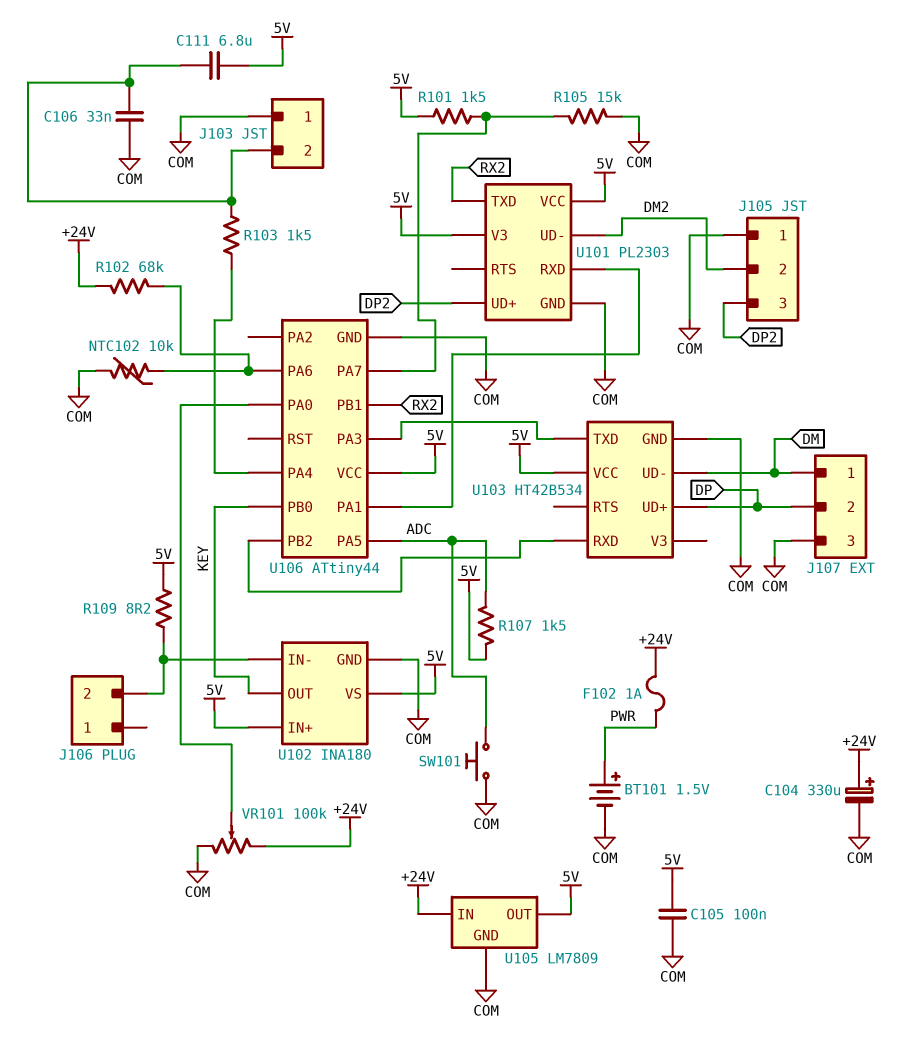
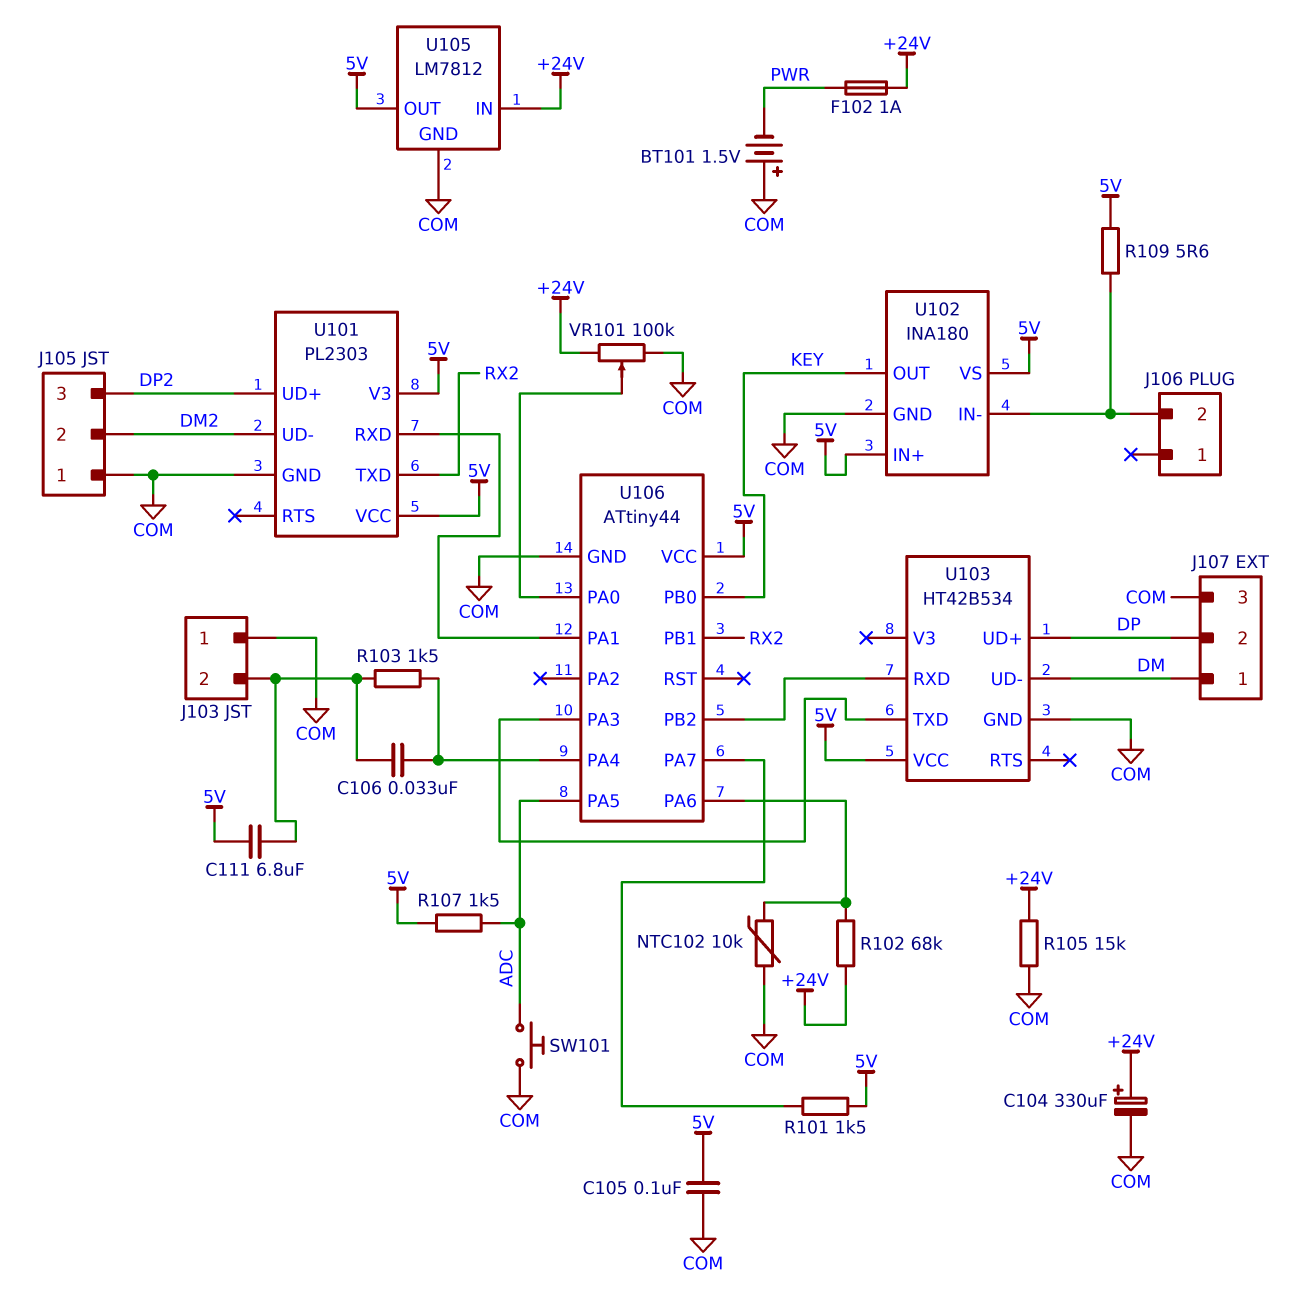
BT101: 1.5V (plus PWR, minus COM) -> 1.5V (plus COM, minus PWR)
C106: 33nF (COM, J103/2) -> 33nF (J103/2, U106/PA4)
R105: 15k (COM, U106/PA7) -> 15k (+24V, COM)
R109: 8.2 (5V, J106/2) -> 5.6 (5V, J106/2)
U105: LM7809 -> LM7812

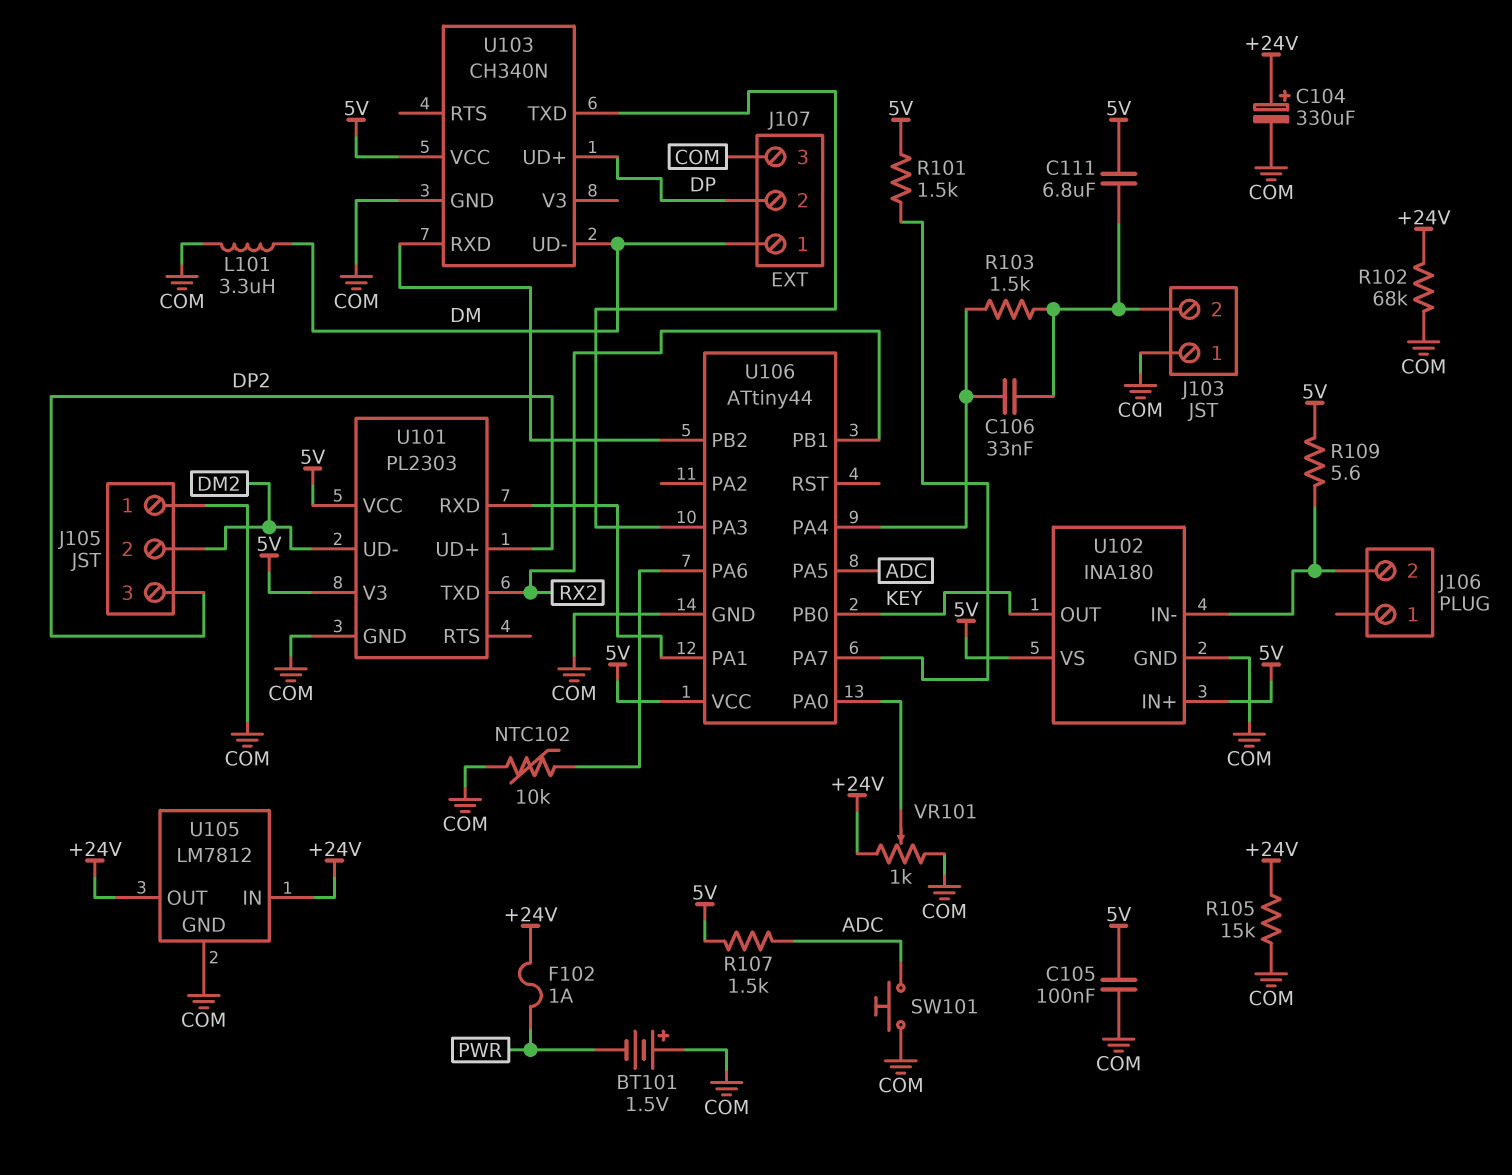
L101: none -> 3.3uH (COM, DM)
R102: 68k (+24V, U106/PA6) -> 68k (+24V, COM)
U103: HT42B534 -> CH340N
U105 pin OUT: 5V -> +24V
VR101: 100k (+24V, COM, wiper U106/PA0) -> 1k (+24V, COM, wiper U106/PA0)

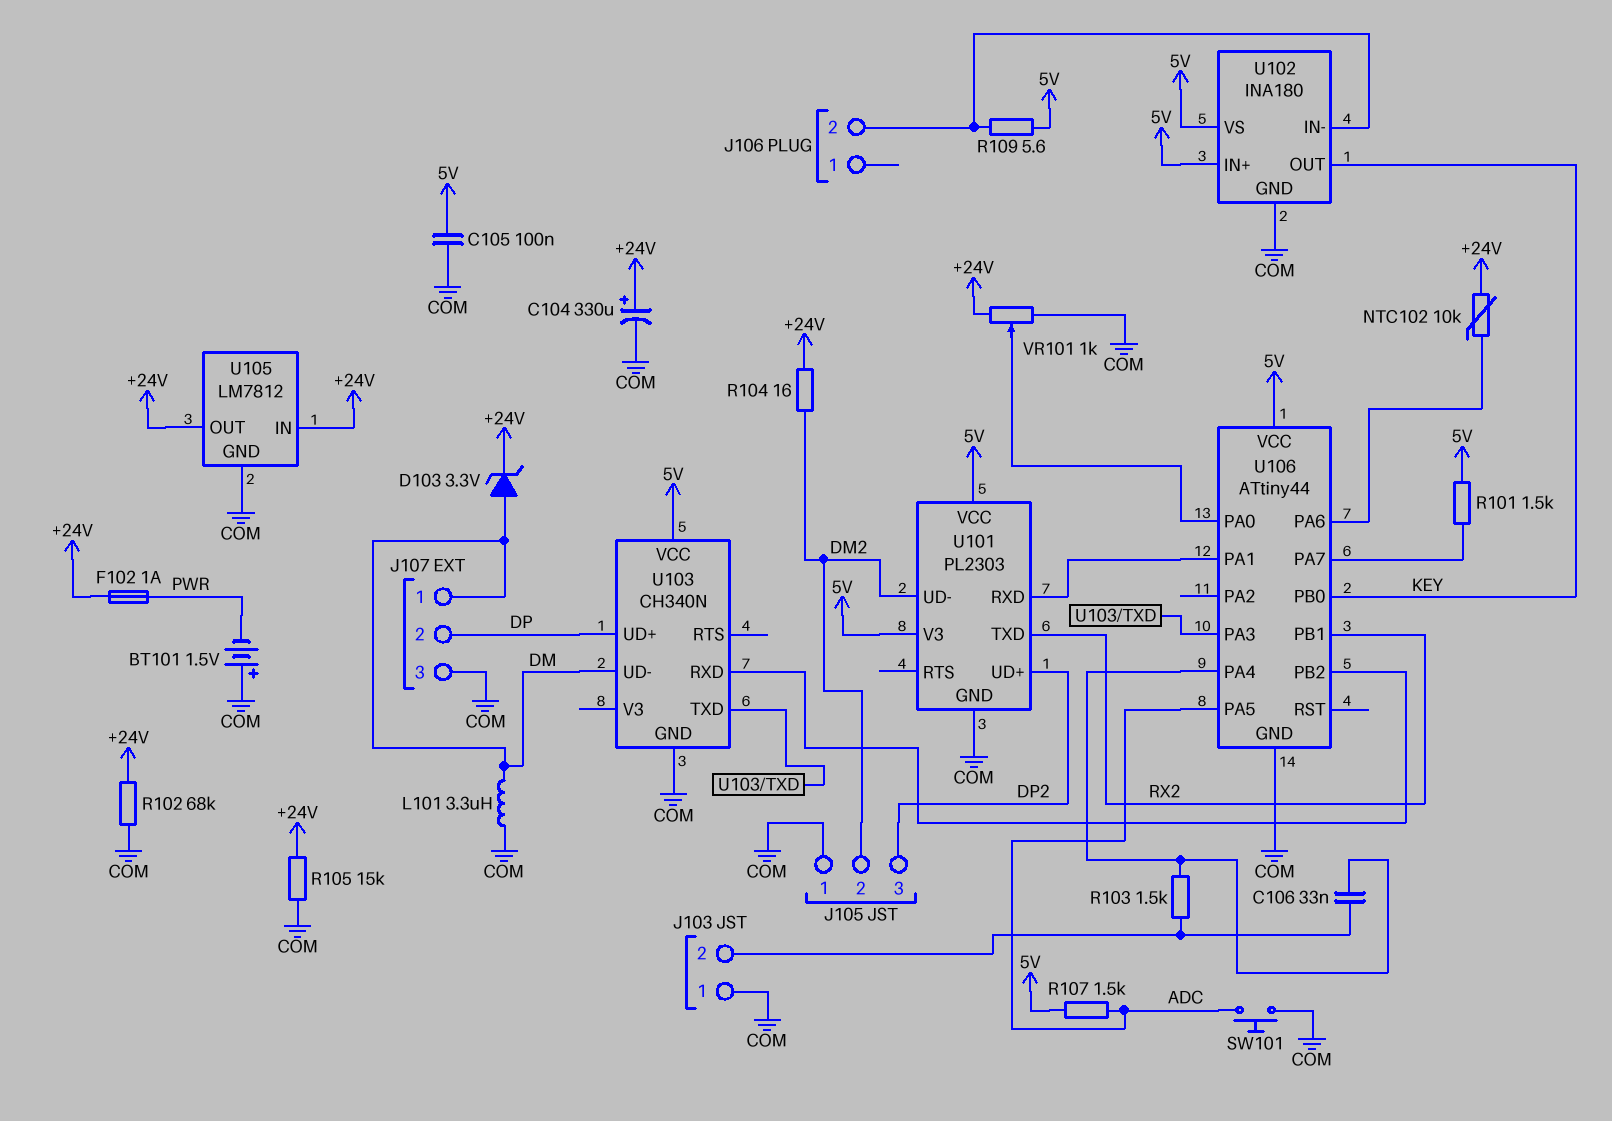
C111: 6.8uF (5V, J103/2) -> none
D103: none -> zener 3.3V (A DM, K +24V)
NTC102: 10k (COM, U106/PA6) -> 10k (+24V, U106/PA6)
R104: none -> 16 (+24V, DM2)

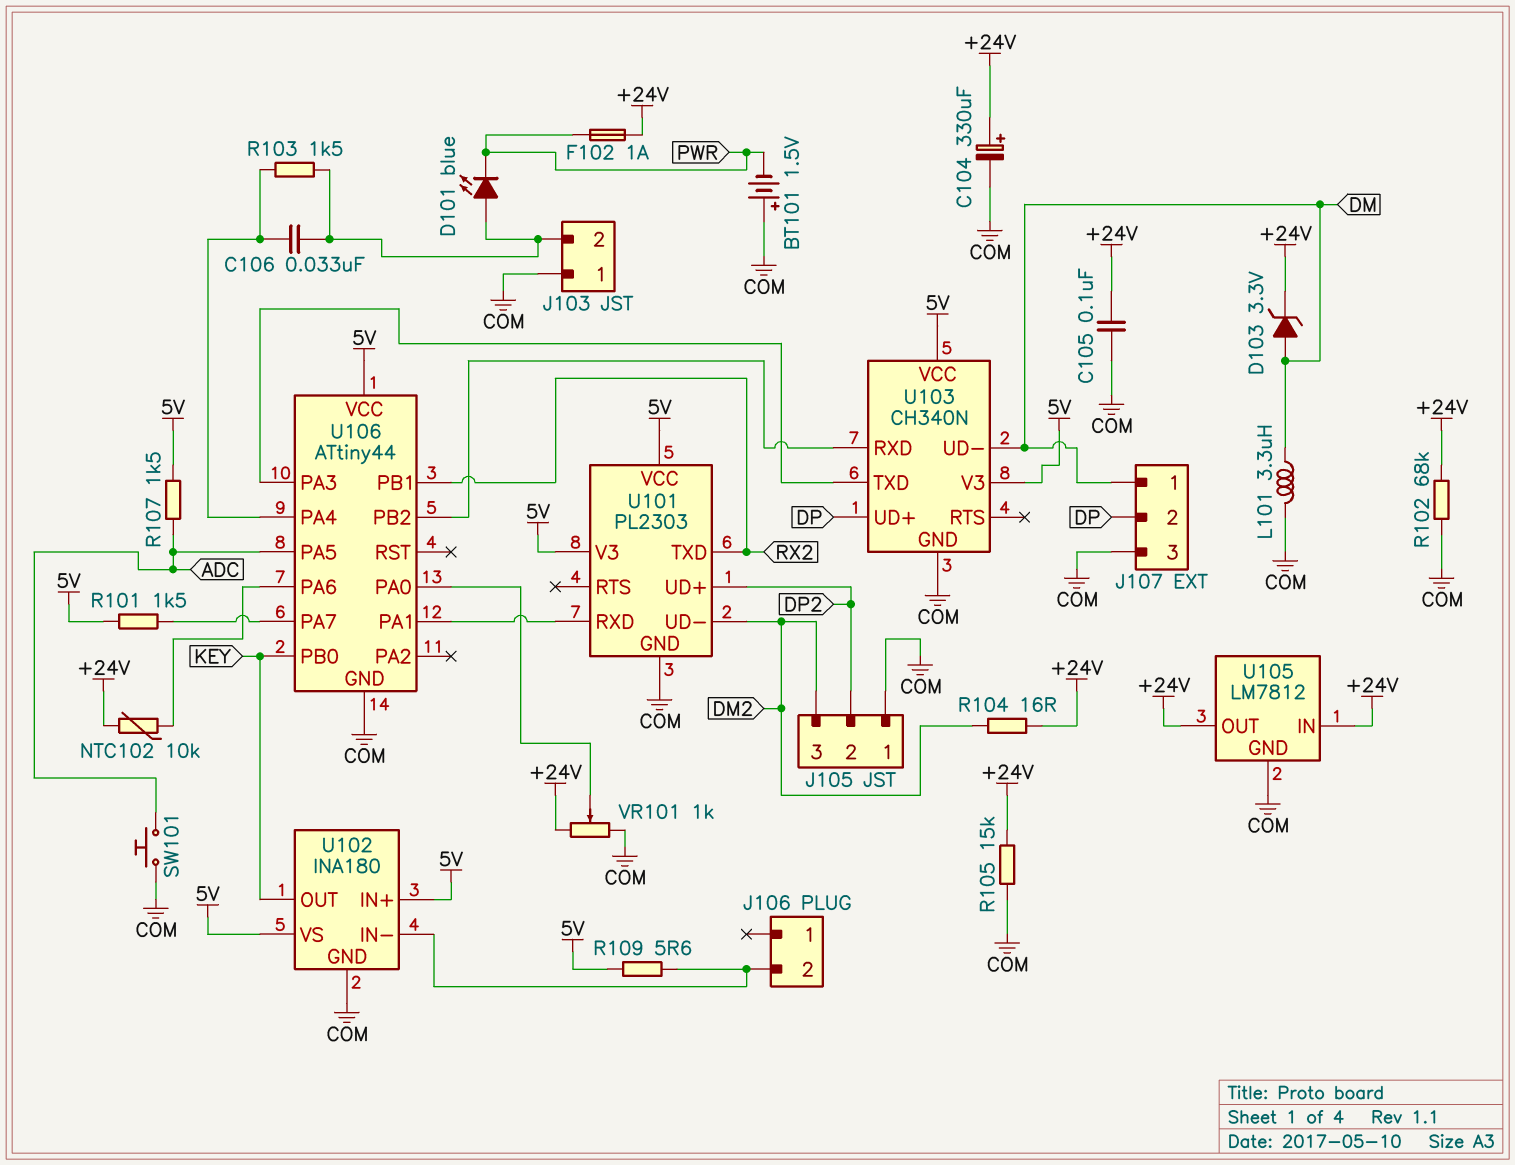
C105: 100nF (5V, COM) -> 100nF (+24V, COM)
D101: none -> LED blue (A J103/2, K PWR)
J105 pin 2: DM2 -> DP2
J105 pin 3: DP2 -> DM2
U103 pin V3: none -> 5V

